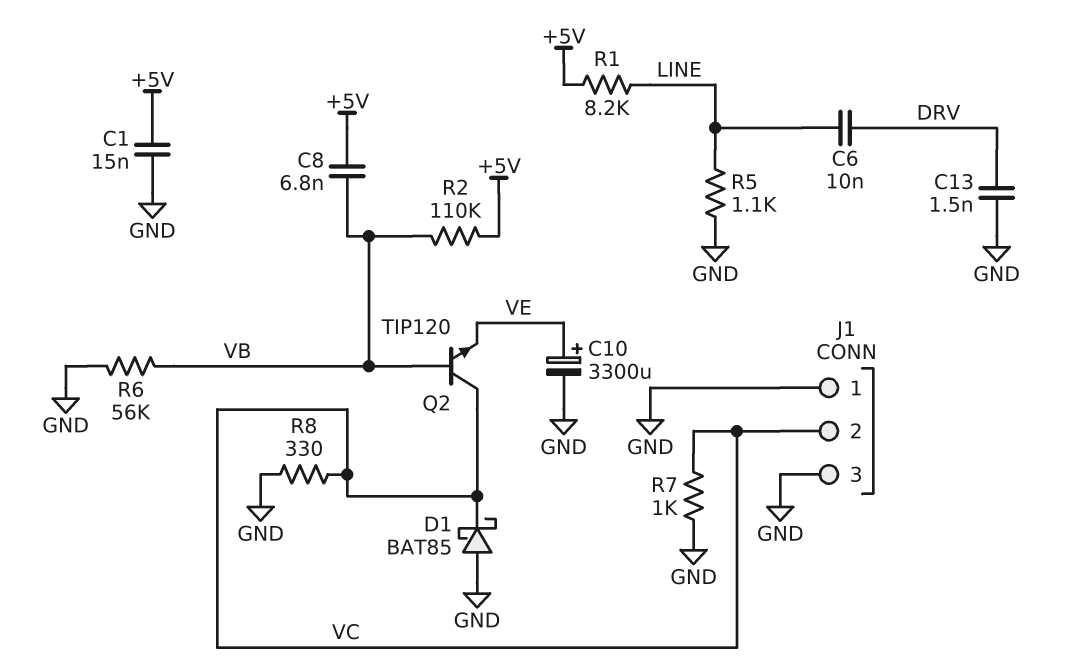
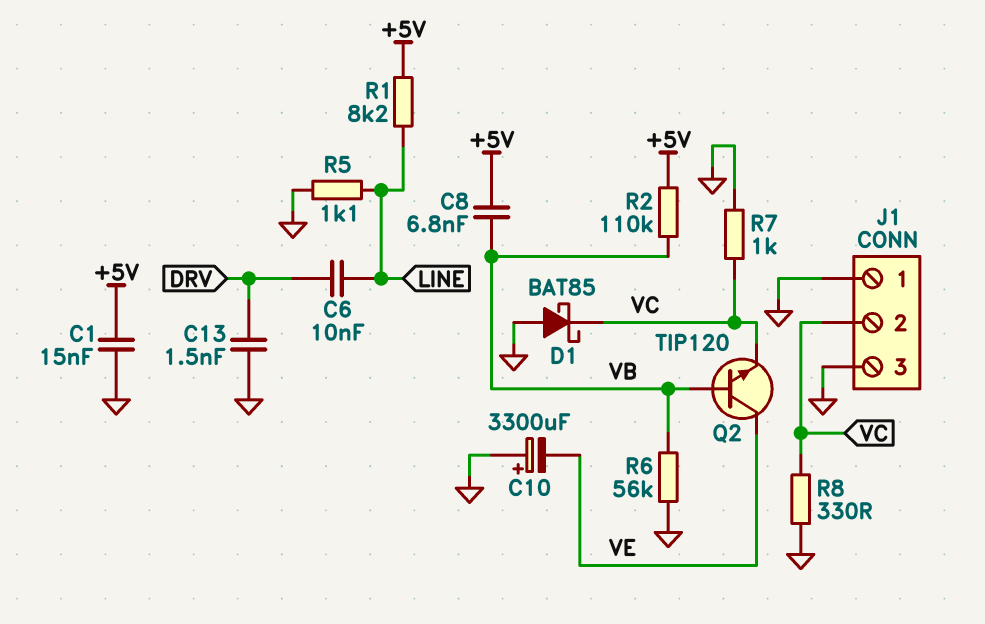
C10: 3300uF (plus VE, minus GND) -> 3300uF (plus GND, minus VE)
Q2: NPN TIP120 (B VB, C VC, E VE) -> NPN TIP120 (B VB, C VE, E VC)

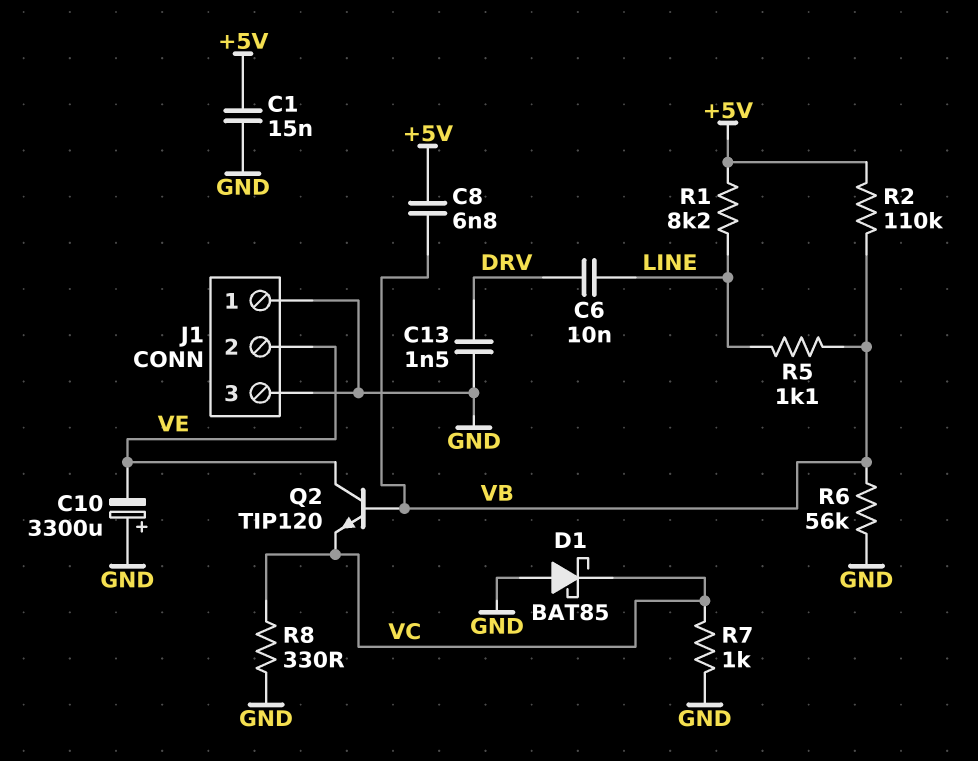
J1 pin 2: VC -> VE
R5: 1.1k (GND, LINE) -> 1.1k (LINE, VB)

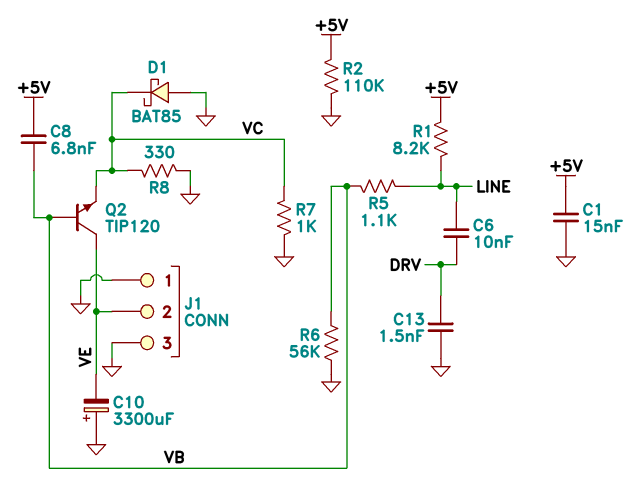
R2: 110k (+5V, VB) -> 110k (+5V, GND)

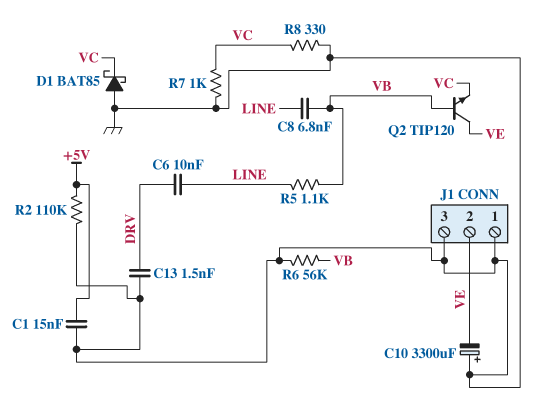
C8: 6.8nF (+5V, VB) -> 6.8nF (LINE, VB)
R1: 8.2k (+5V, LINE) -> none

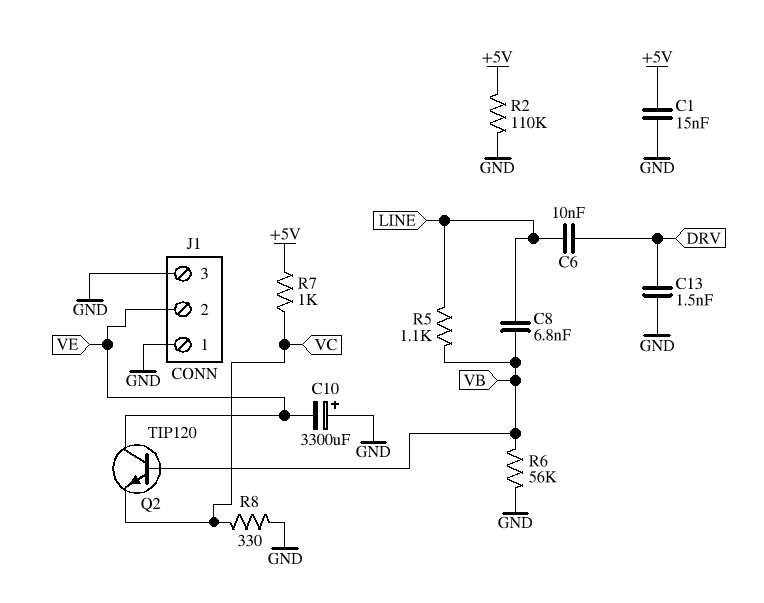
D1: schottky BAT85 (A GND, K VC) -> none
R7: 1k (GND, VC) -> 1k (+5V, VC)

